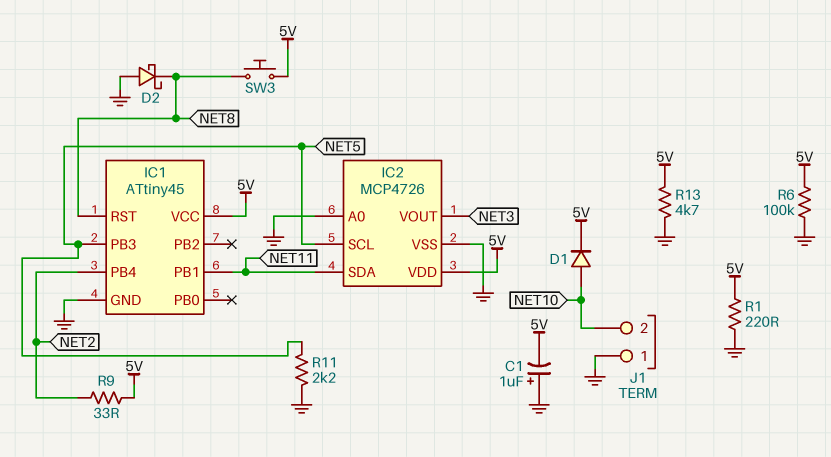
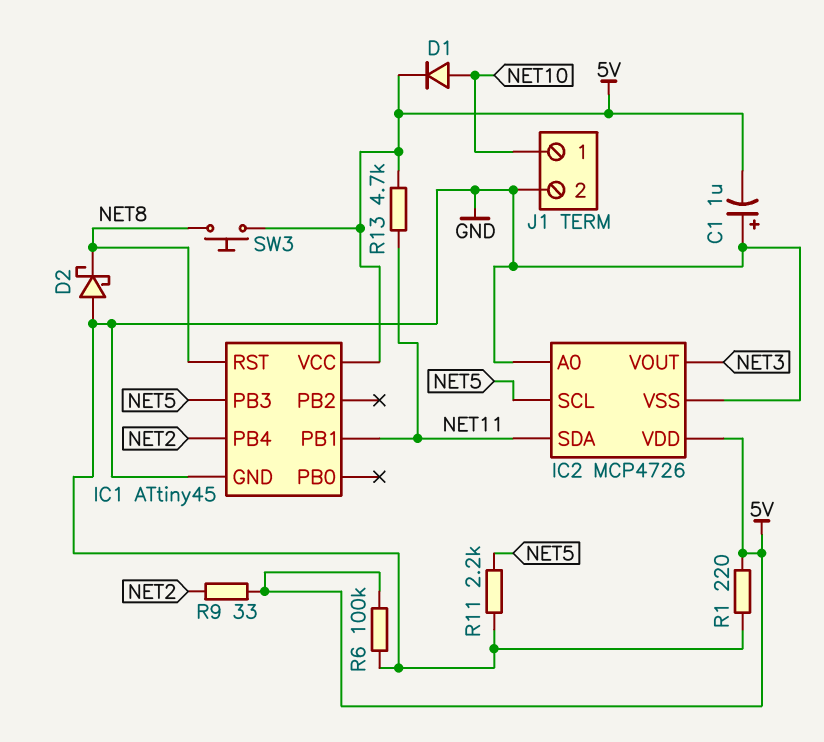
J1 pin 1: GND -> NET10
J1 pin 2: NET10 -> GND
R13: 4.7k (5V, GND) -> 4.7k (5V, NET11)

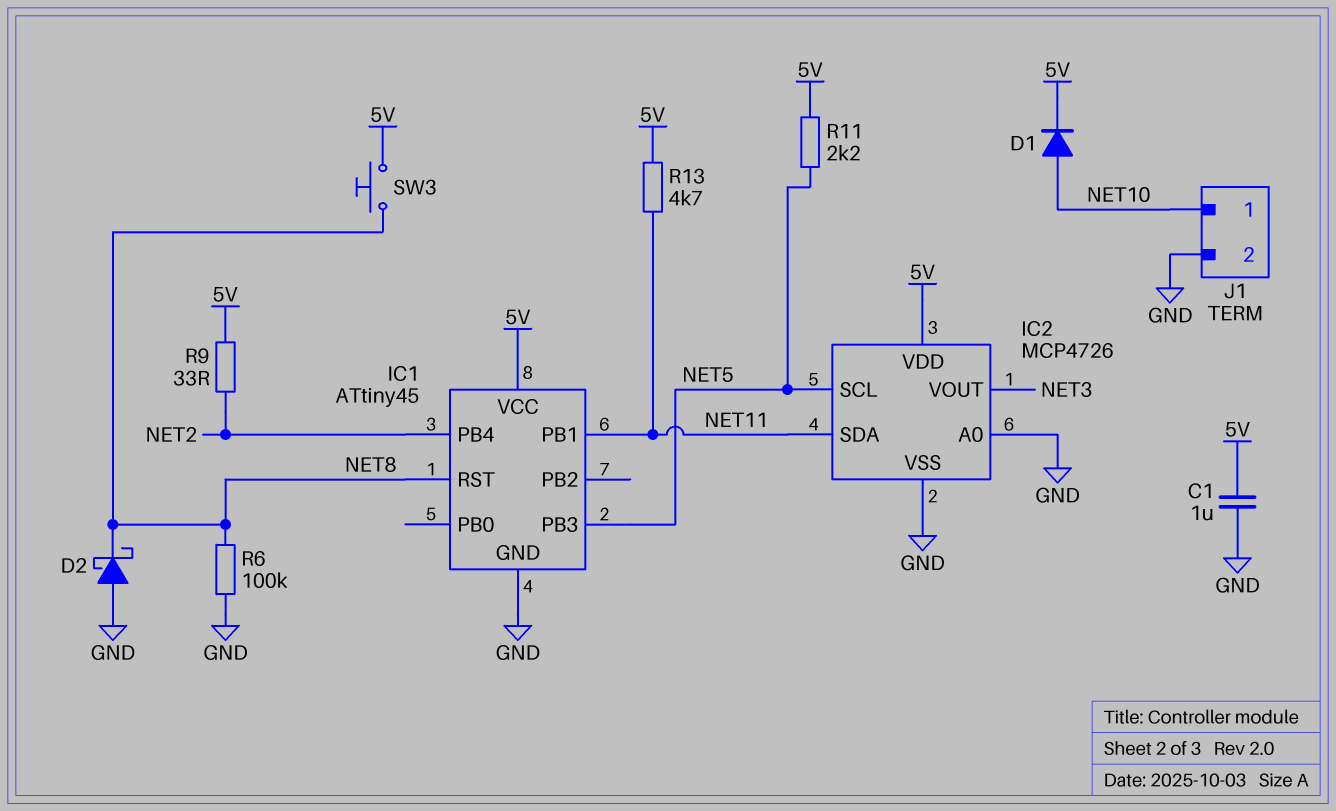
C1: 1uF (plus GND, minus 5V) -> 1uF (5V, GND)
R1: 220 (5V, GND) -> none
R6: 100k (5V, GND) -> 100k (GND, NET8)
R11: 2.2k (GND, NET5) -> 2.2k (5V, NET5)

